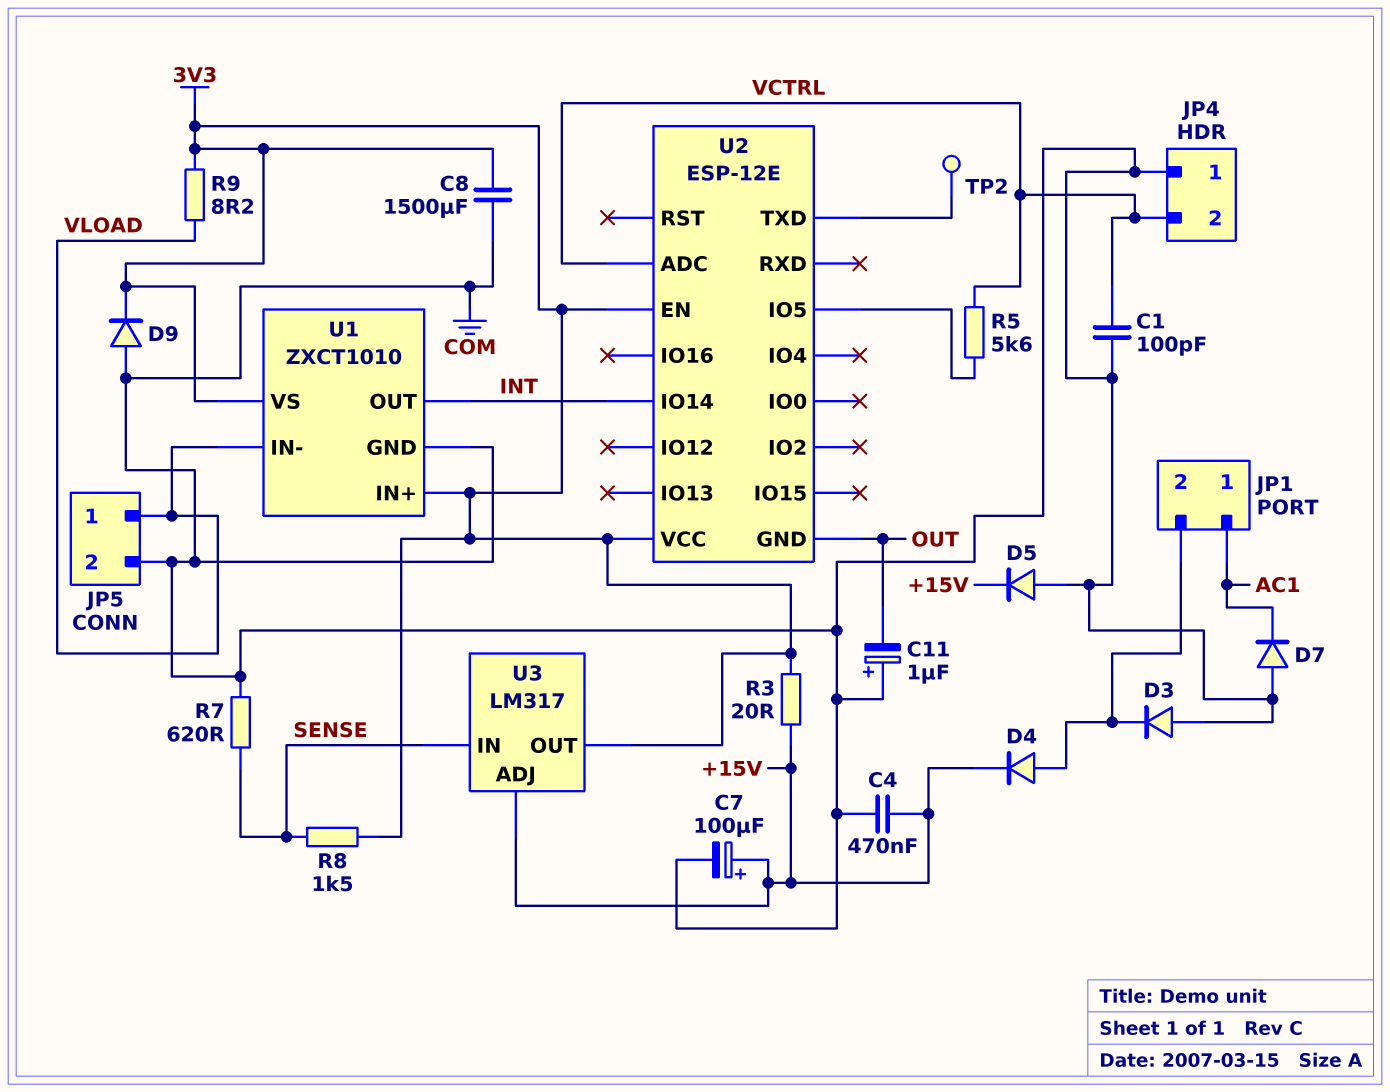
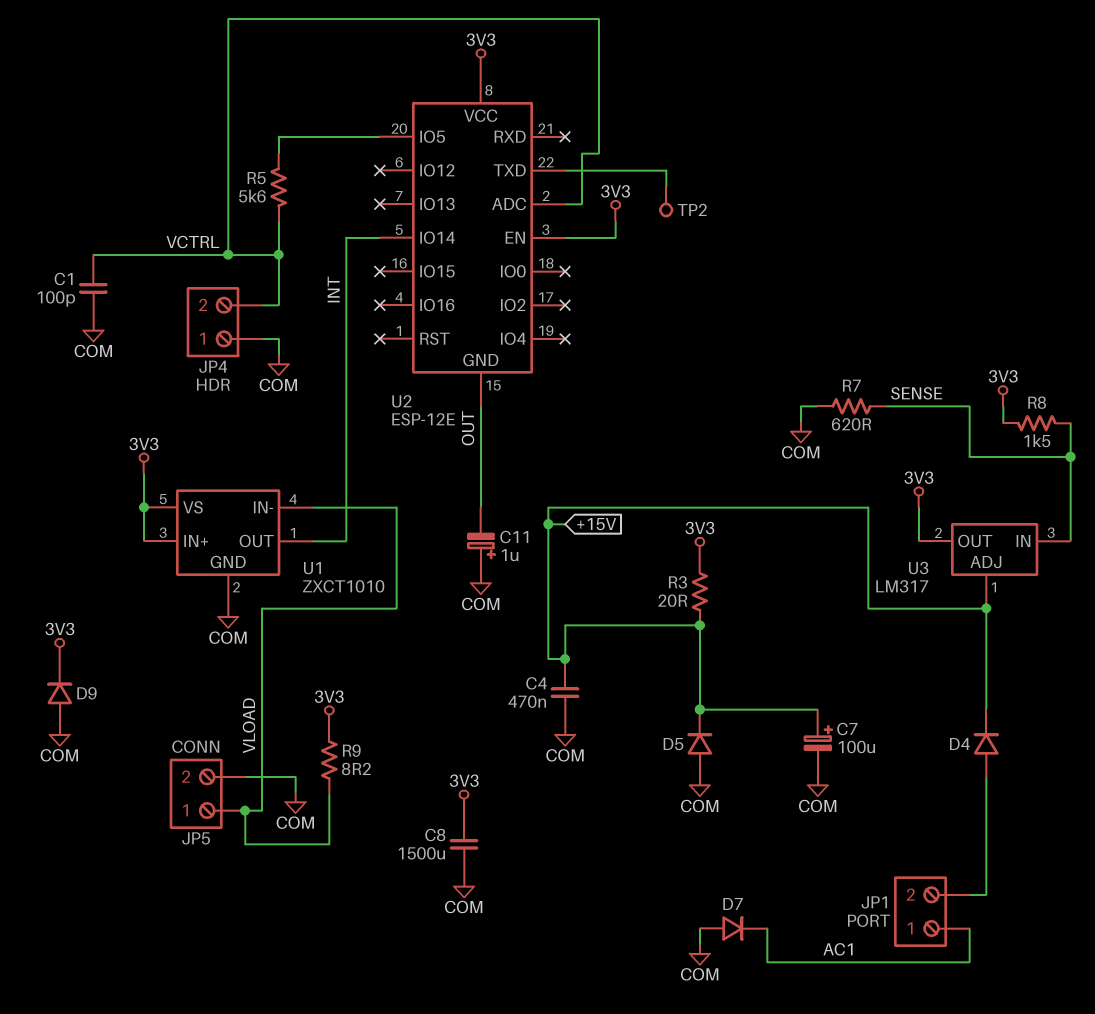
D3: diode (A COM, K JP1/2) -> none

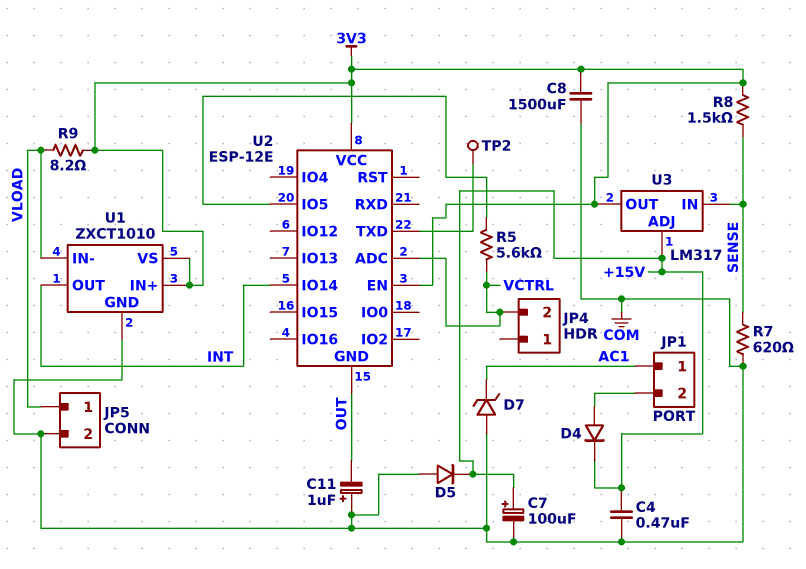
C1: 100pF (COM, VCTRL) -> none
D7: diode (A COM, K AC1) -> zener (A COM, K AC1)
D9: diode (A COM, K 3V3) -> none
JP4 pin 1: COM -> none
R3: 20 (+15V, 3V3) -> none

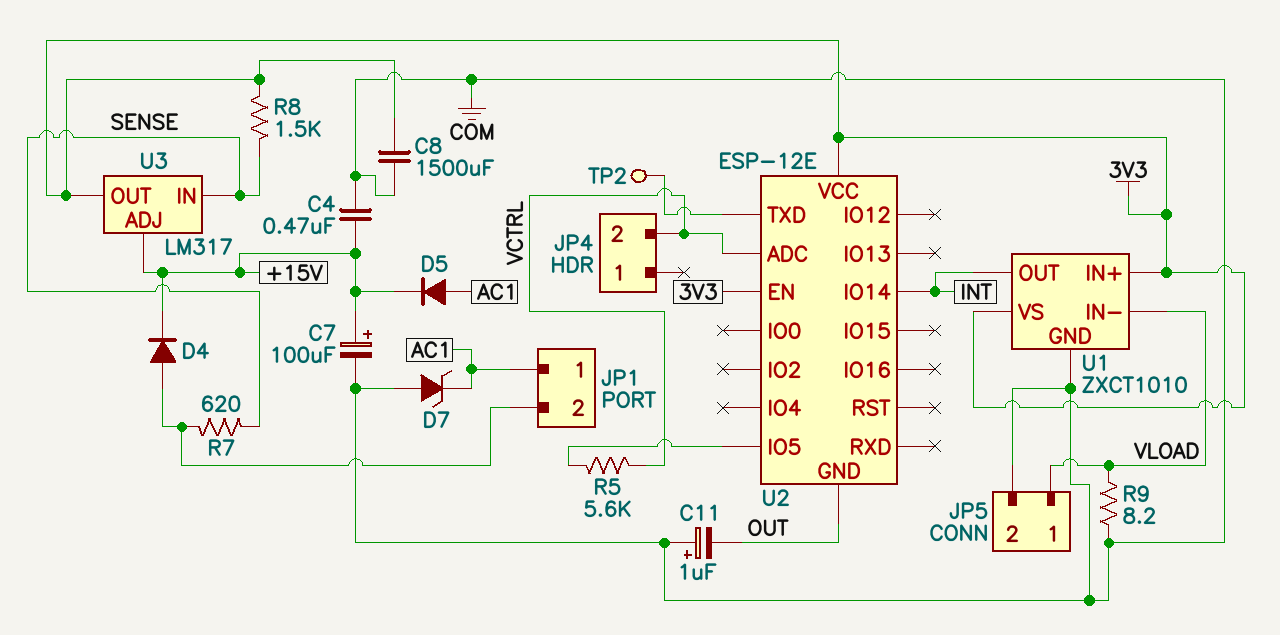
D5: diode (A COM, K +15V) -> diode (A AC1, K +15V)
R7: 620 (COM, SENSE) -> 620 (JP1/2, SENSE)
R9: 8.2 (3V3, VLOAD) -> 8.2 (COM, VLOAD)

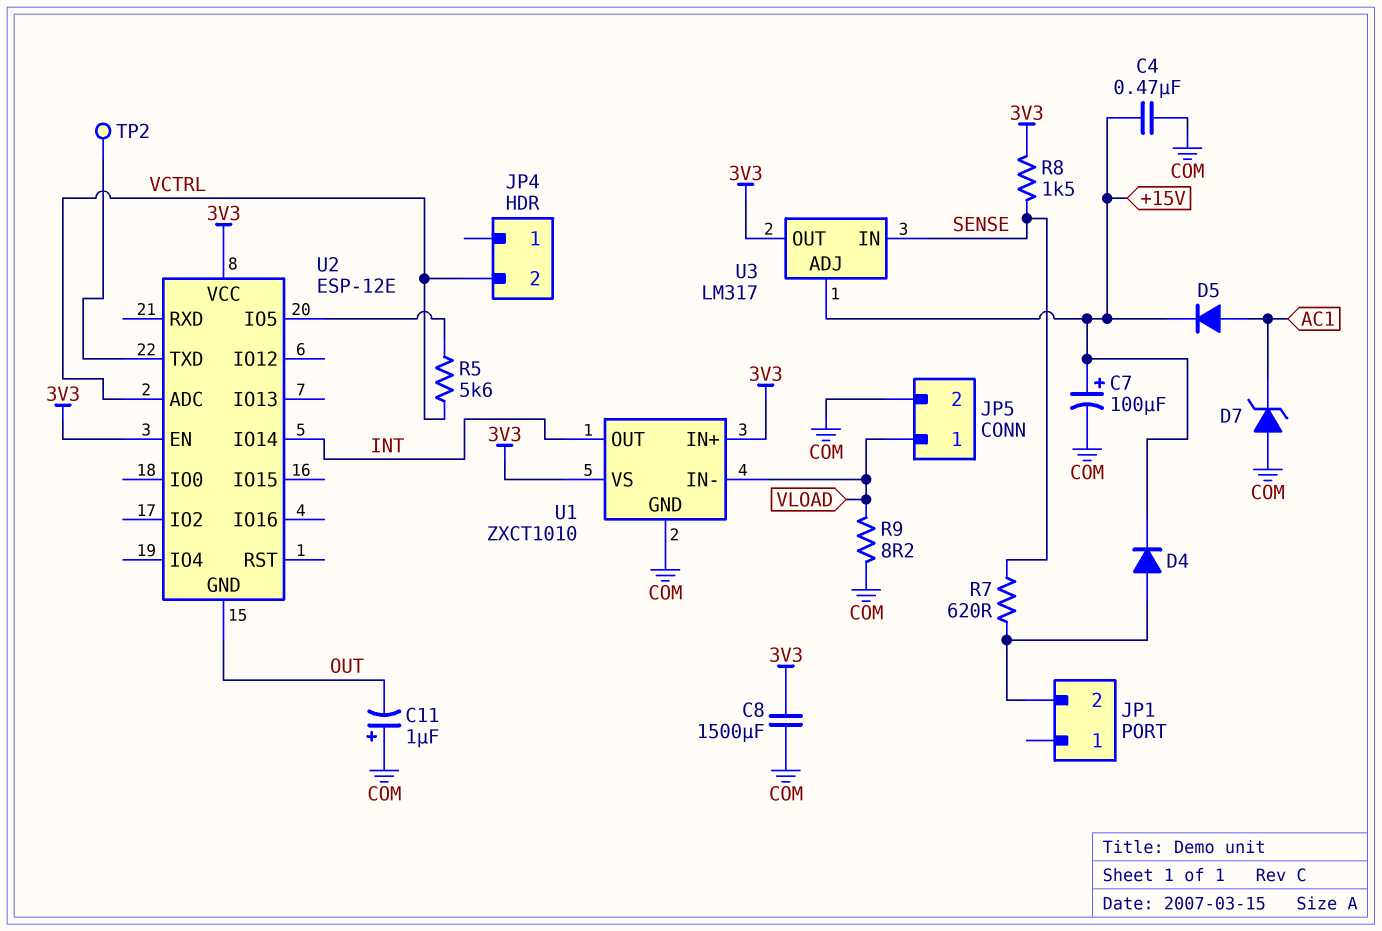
JP1 pin 1: AC1 -> none

